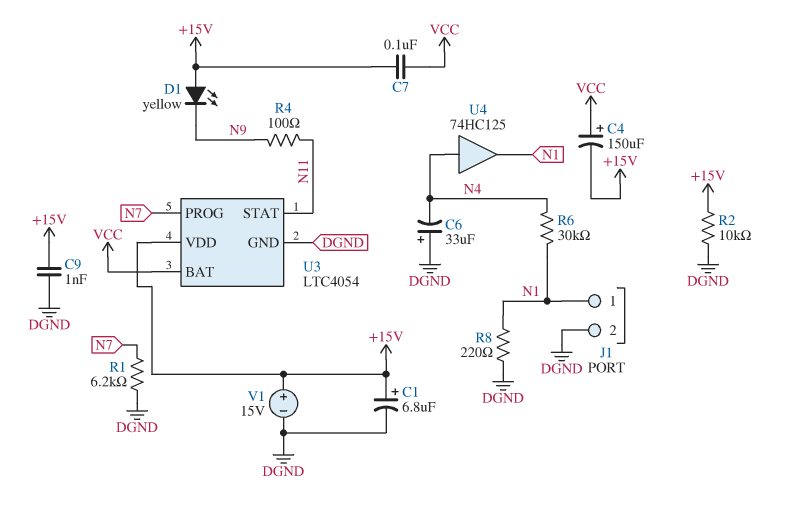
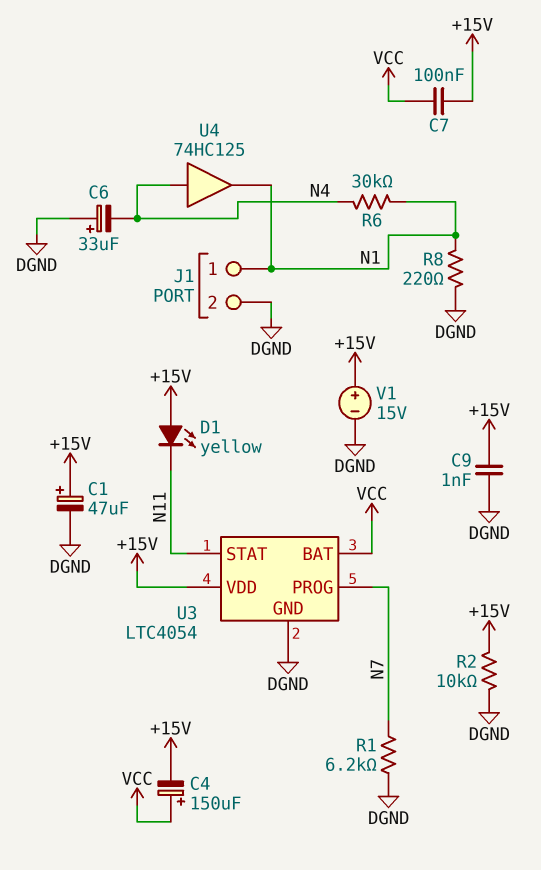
C1: 6.8uF (plus +15V, minus DGND) -> 47uF (plus +15V, minus DGND)
D1: LED yellow (A +15V, K N9) -> LED yellow (A +15V, K N11)
R4: 100 (N9, N11) -> none

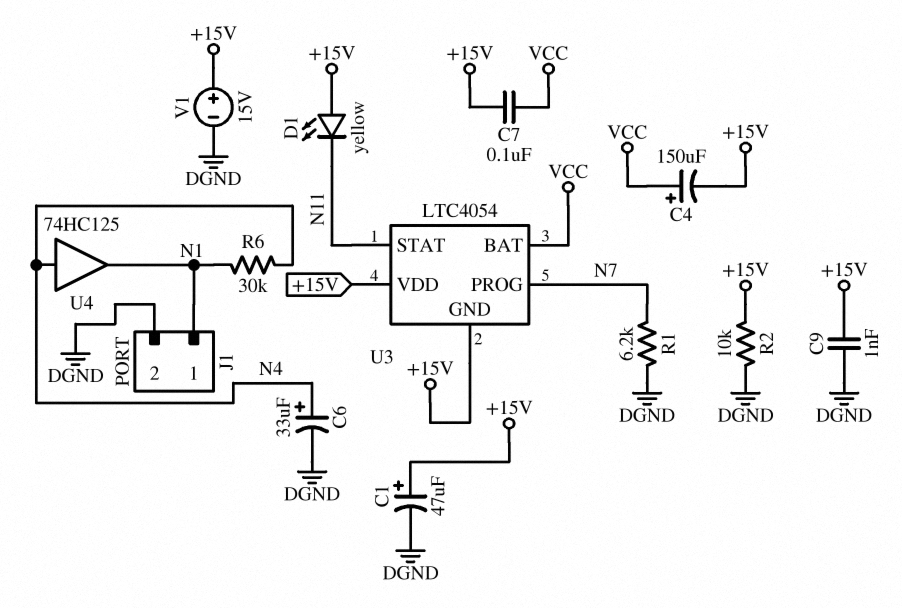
C6: 33uF (plus DGND, minus N4) -> 33uF (plus N4, minus DGND)
R8: 220 (DGND, N1) -> none
U3 pin GND: DGND -> +15V

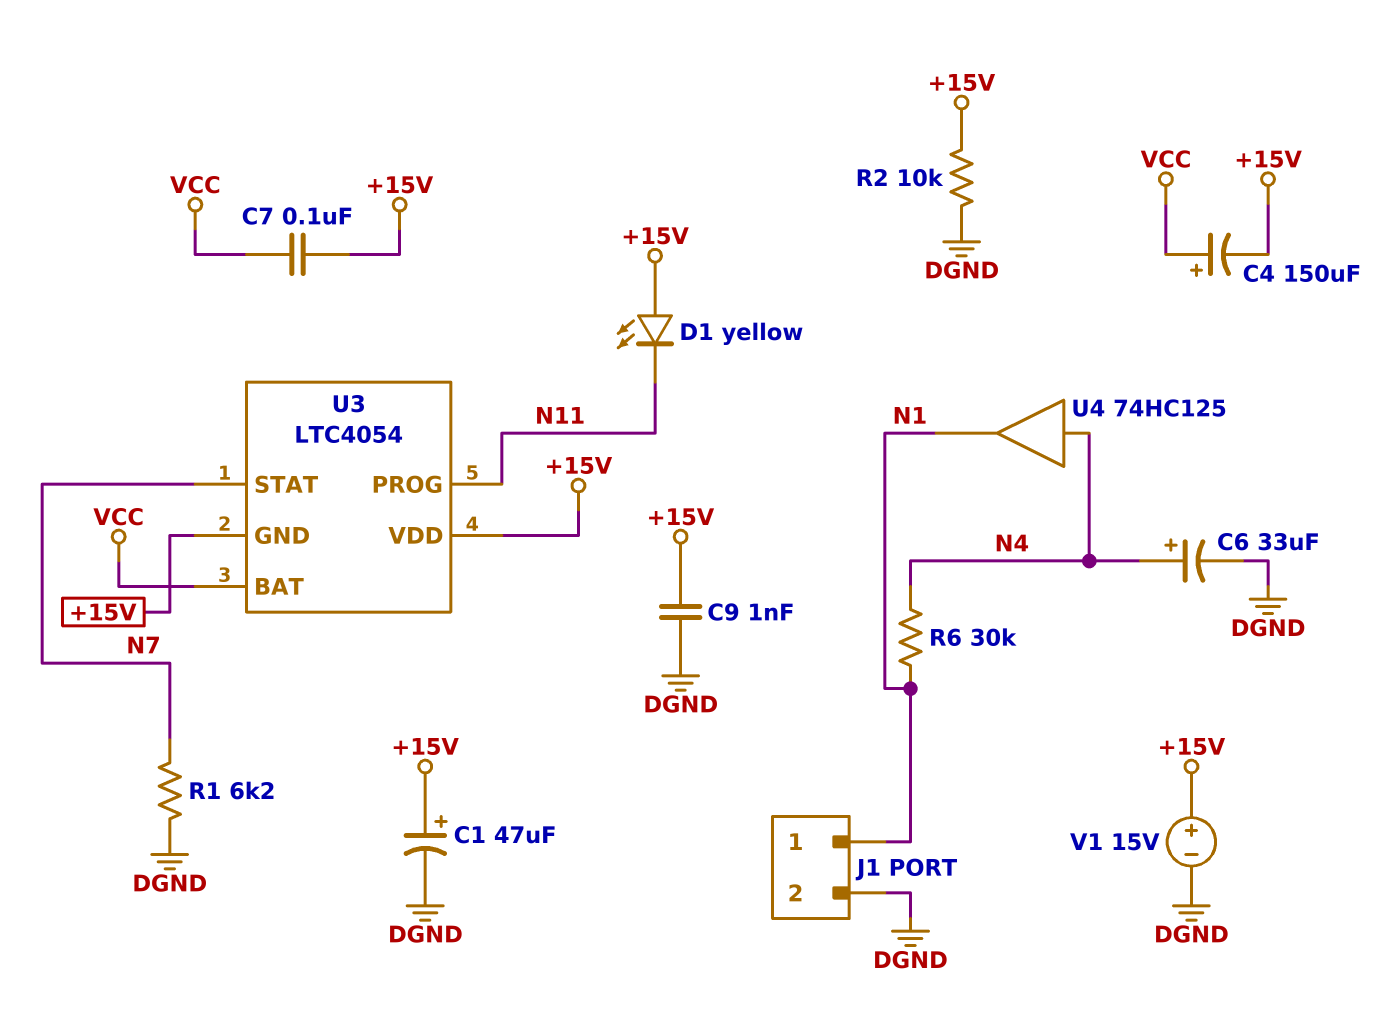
U3 pin PROG: N7 -> N11
U3 pin STAT: N11 -> N7

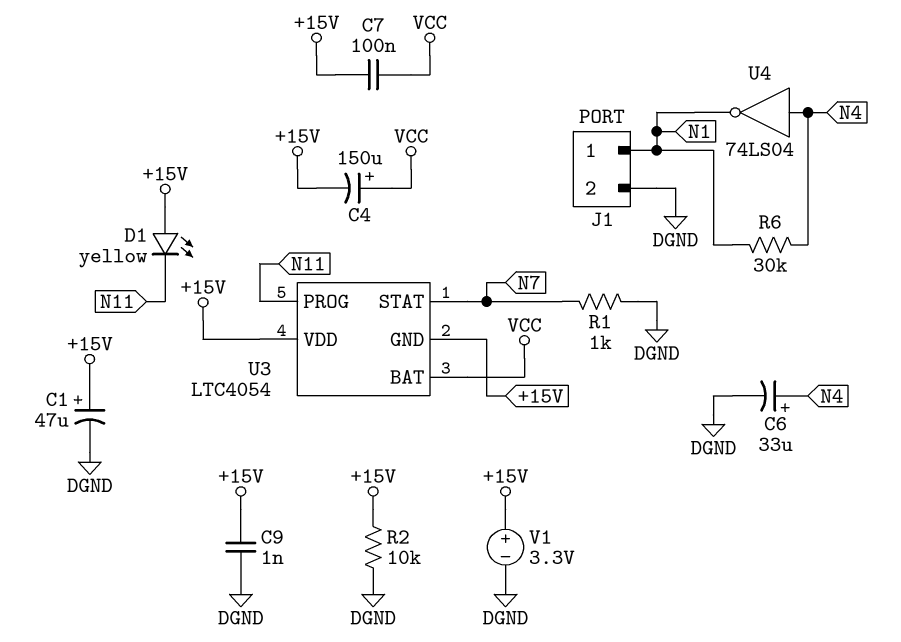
R1: 6.2k (DGND, N7) -> 1k (DGND, N7)
U4: buffer 74HC125 (in N4, out N1) -> NOT 74LS04 (in N4, out N1)
V1: 15V (plus +15V, minus DGND) -> 3.3V (plus +15V, minus DGND)

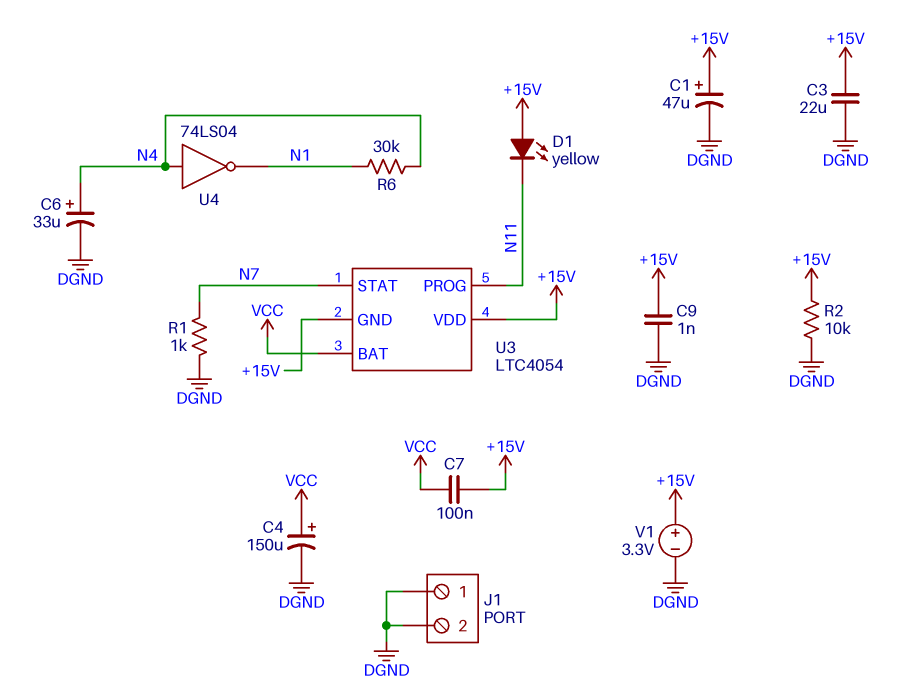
C3: none -> 22uF (+15V, DGND)
C4: 150uF (plus VCC, minus +15V) -> 150uF (plus VCC, minus DGND)
J1 pin 1: N1 -> DGND

